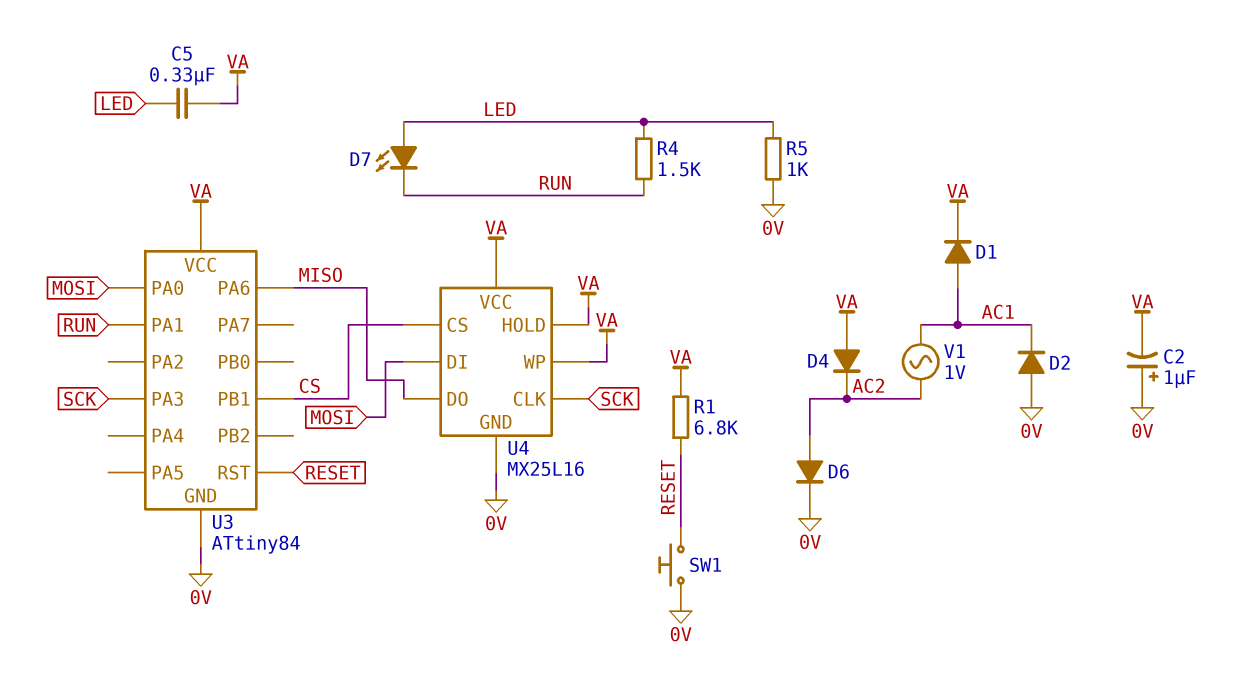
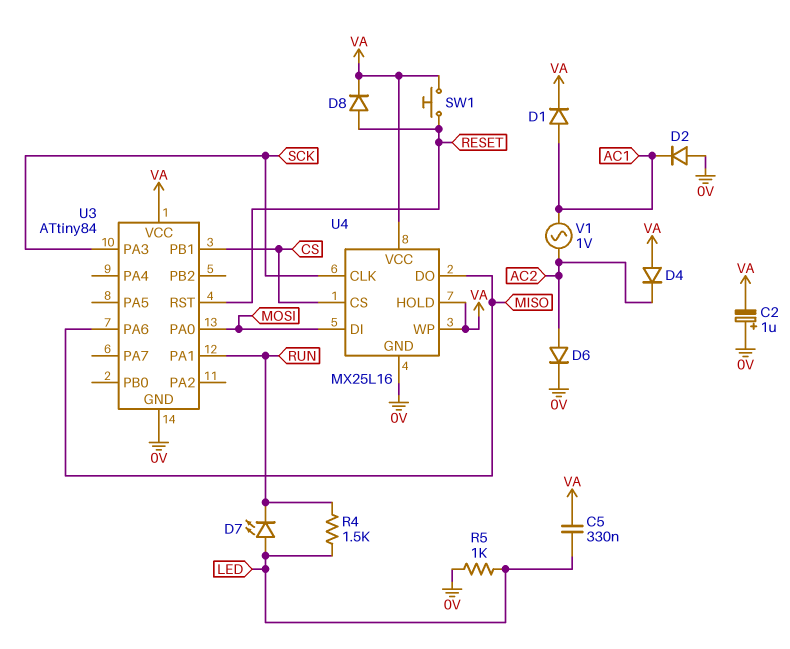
D8: none -> diode (A RESET, K VA)
R1: 6.8k (RESET, VA) -> none
SW1: button (0V, RESET) -> button (RESET, VA)

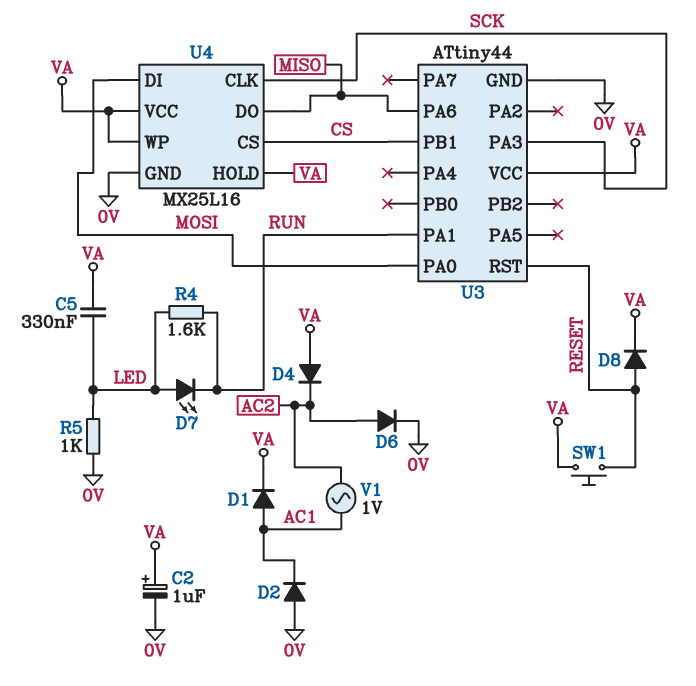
C2: 1uF (plus 0V, minus VA) -> 1uF (plus VA, minus 0V)
R4: 1.5k (LED, RUN) -> 1.6k (LED, RUN)
U3: ATtiny84 -> ATtiny44

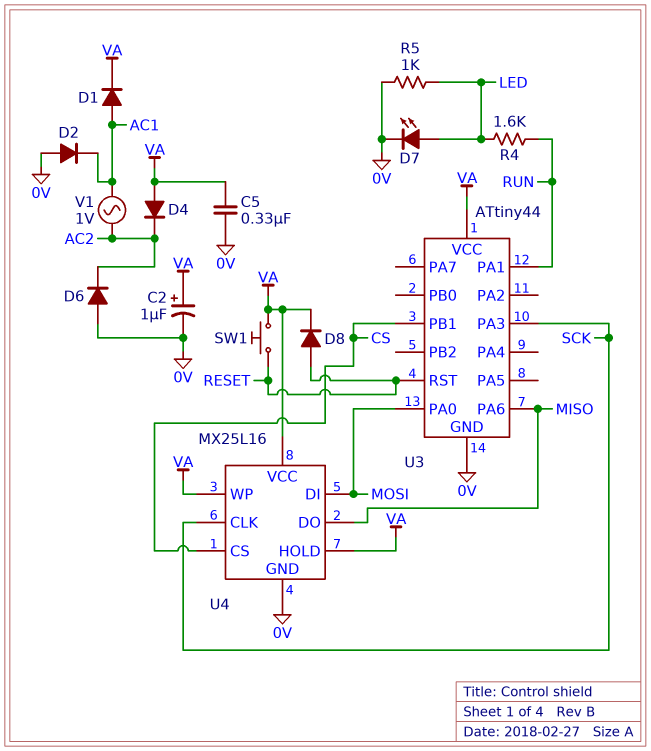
C5: 330nF (LED, VA) -> 330nF (0V, VA)
D6: diode (A AC2, K 0V) -> diode (A 0V, K AC2)
D7: LED (A LED, K RUN) -> LED (A LED, K 0V)

